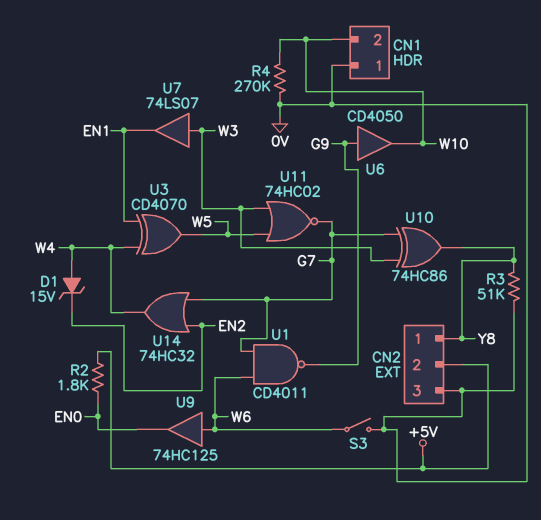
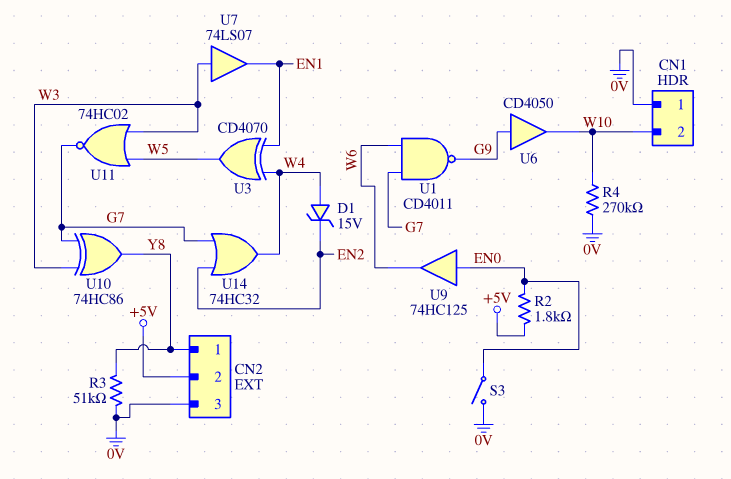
S3: switch (0V, W6) -> switch (0V, EN0)
U9: buffer 74HC125 (in W6, out EN0) -> buffer 74HC125 (in EN0, out W6)

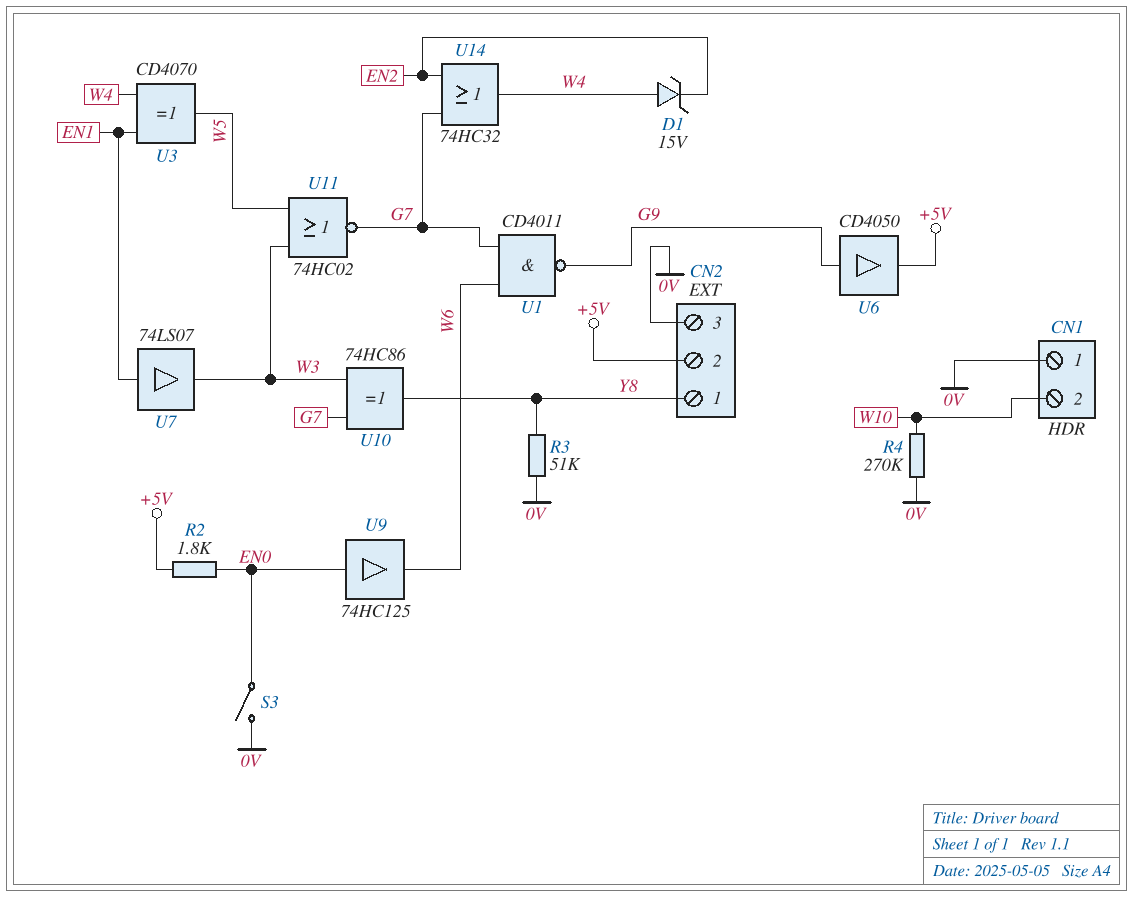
U6: buffer CD4050 (in G9, out W10) -> buffer CD4050 (in G9, out +5V)
U7: buffer 74LS07 (in W3, out EN1) -> buffer 74LS07 (in EN1, out W3)

